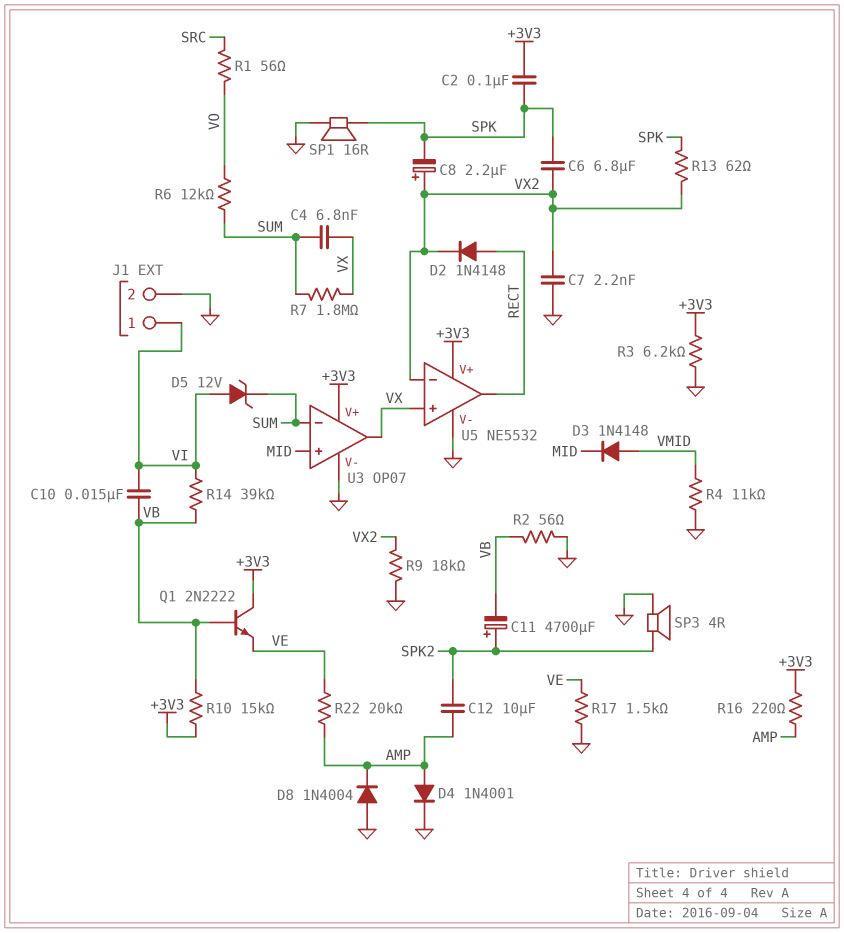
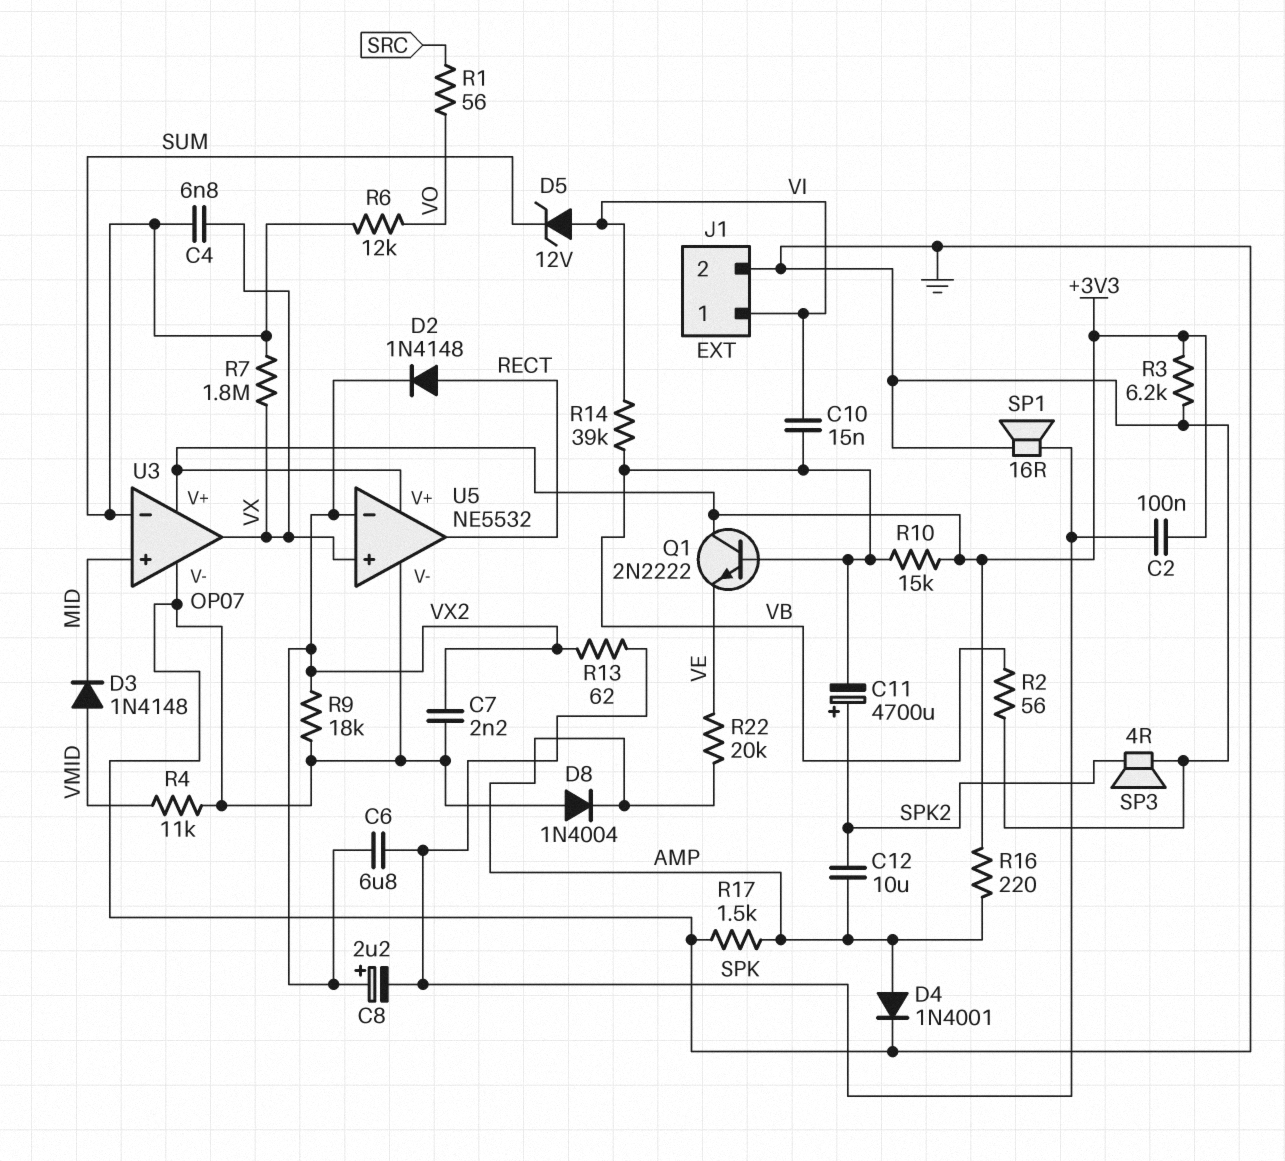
R17: 1.5k (GND, VE) -> 1.5k (AMP, GND)

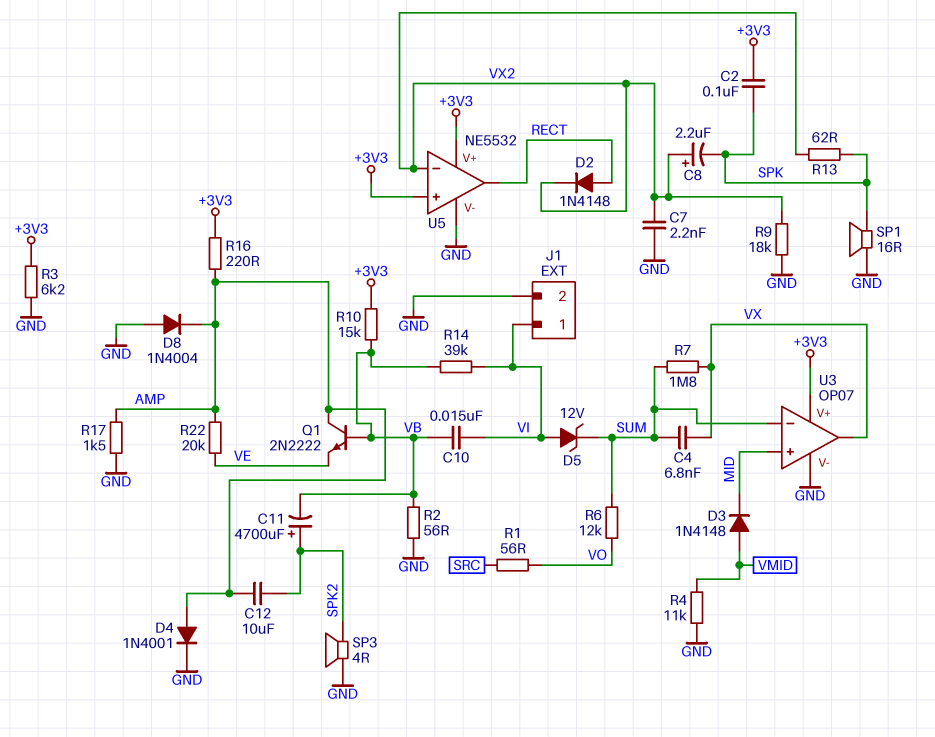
C6: 6.8uF (SPK, VX2) -> none
Q1: NPN 2N2222 (B VB, C +3V3, E VE) -> NPN 2N2222 (B VB, C AMP, E VE)
U5 pin in+: VX -> +3V3

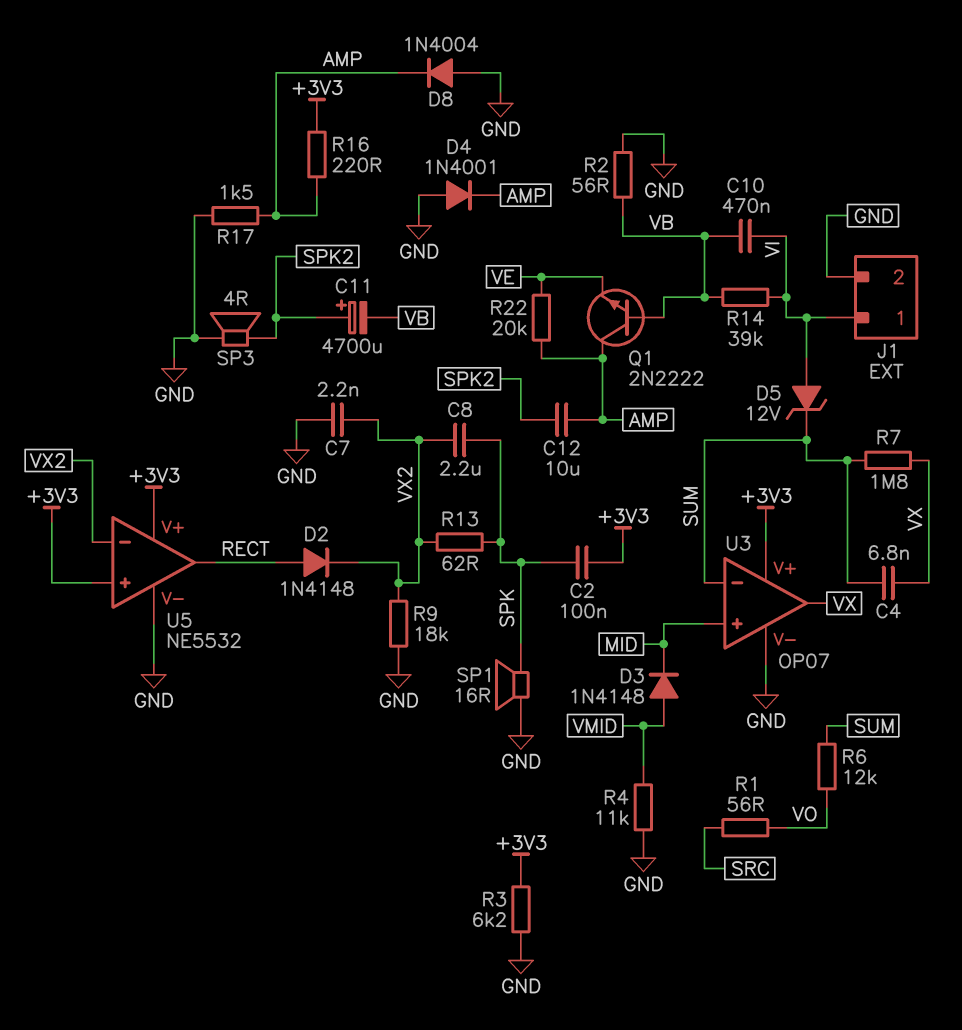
C8: 2.2uF (plus VX2, minus SPK) -> 2.2uF (SPK, VX2)
C10: 15nF (VB, VI) -> 470nF (VB, VI)
D4: diode 1N4001 (A AMP, K GND) -> diode 1N4001 (A GND, K AMP)
R10: 15k (+3V3, VB) -> none

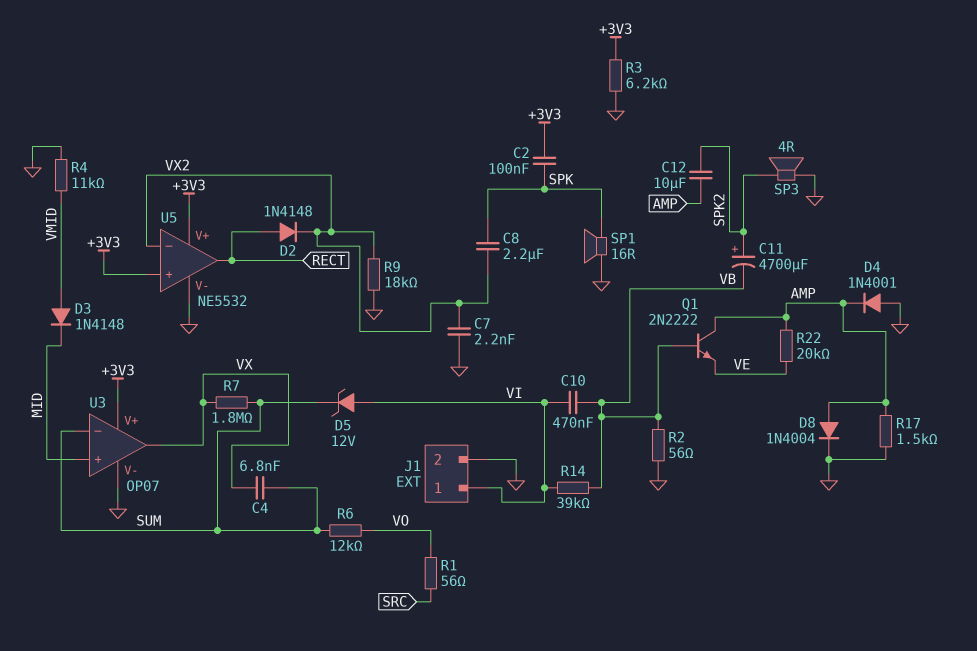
D8: diode 1N4004 (A GND, K AMP) -> diode 1N4004 (A AMP, K GND)
R13: 62 (SPK, VX2) -> none
R16: 220 (+3V3, AMP) -> none

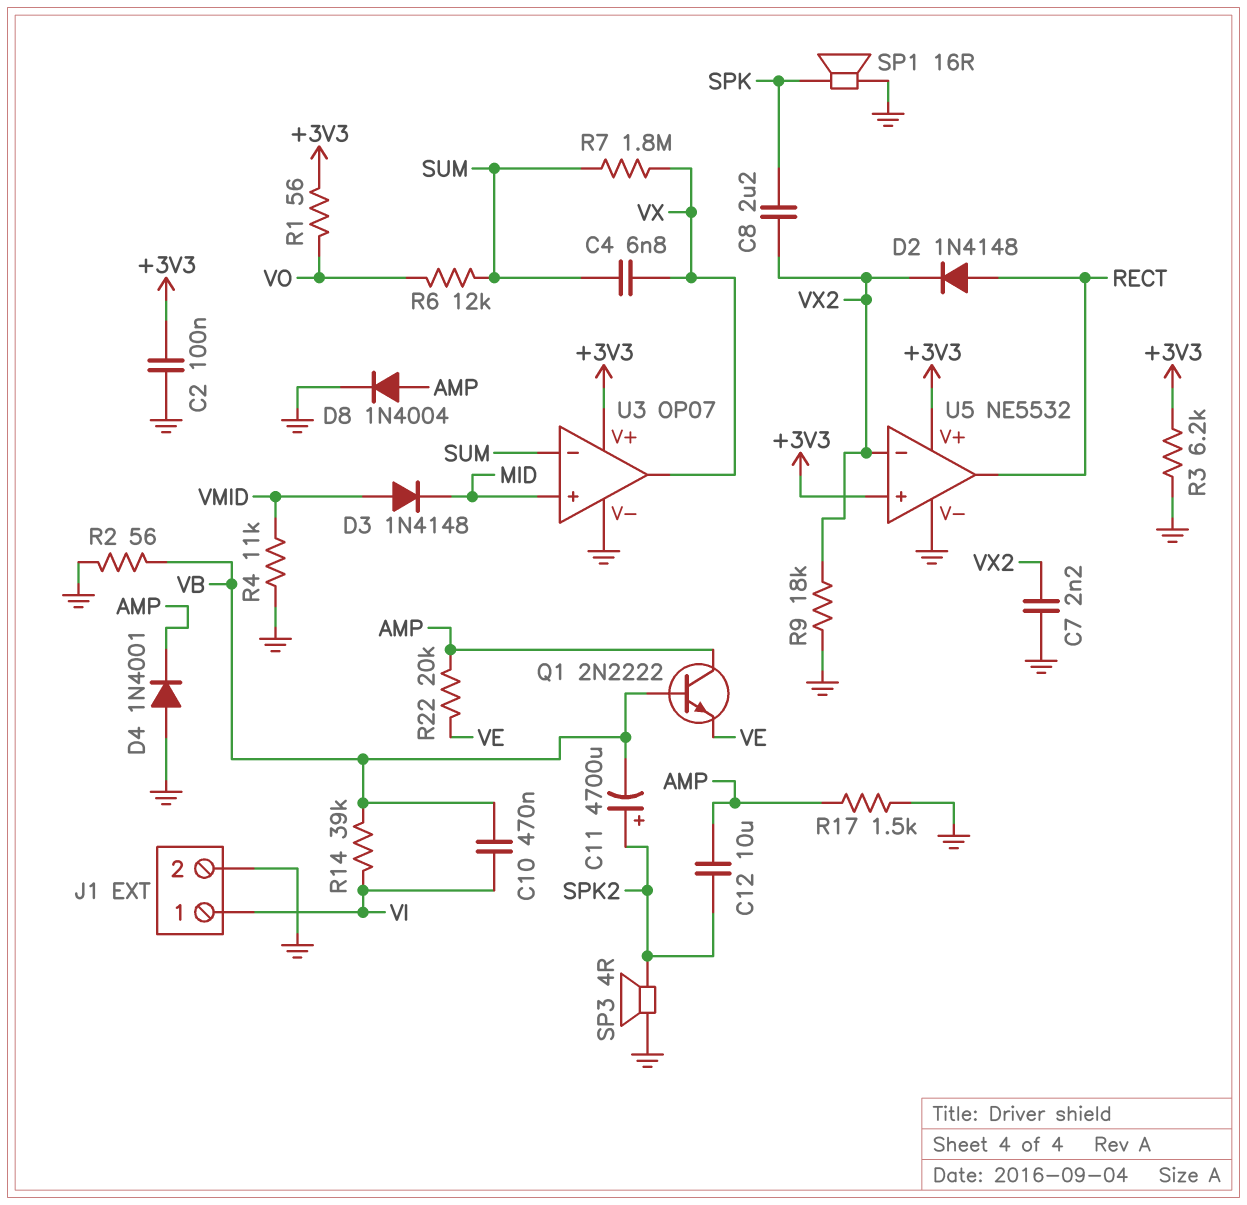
C2: 100nF (+3V3, SPK) -> 100nF (+3V3, GND)
D5: zener 12V (A VI, K SUM) -> none
R1: 56 (SRC, VO) -> 56 (+3V3, VO)

